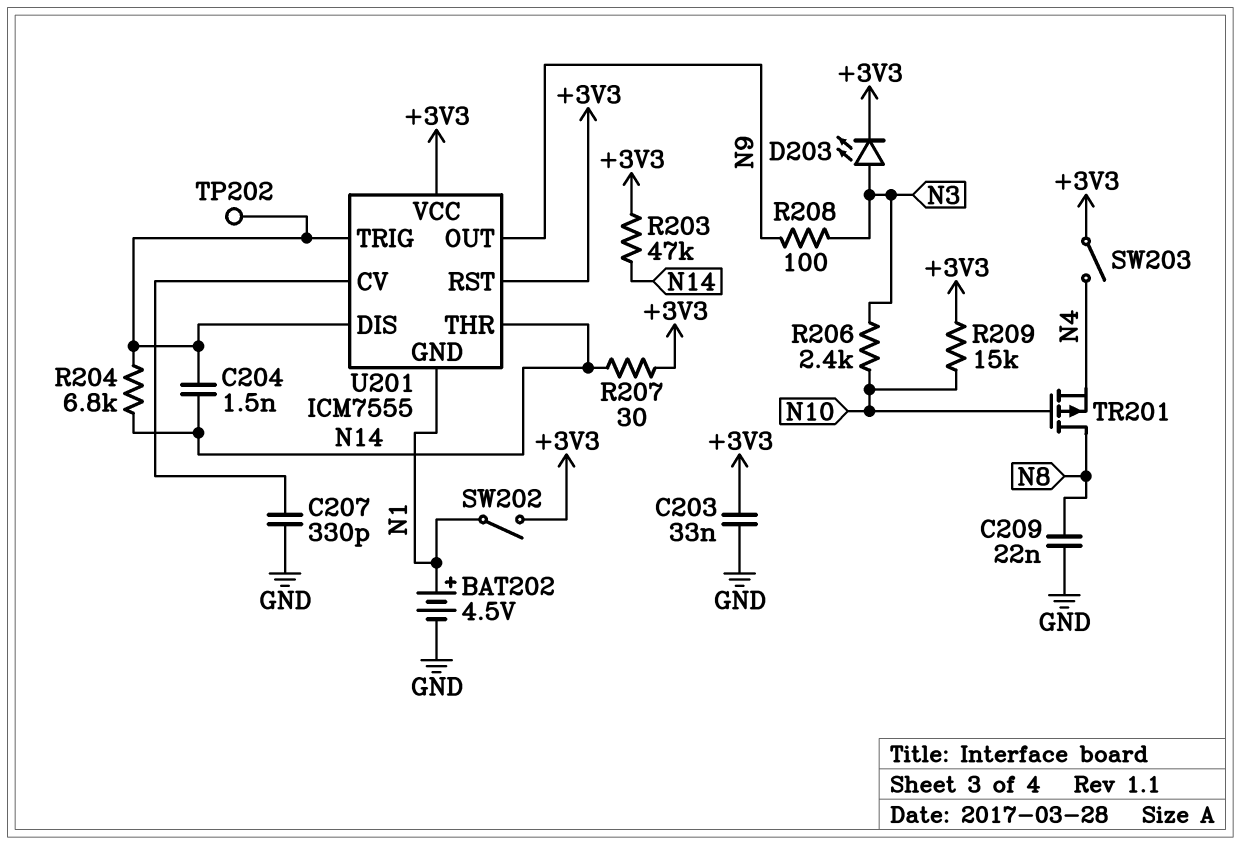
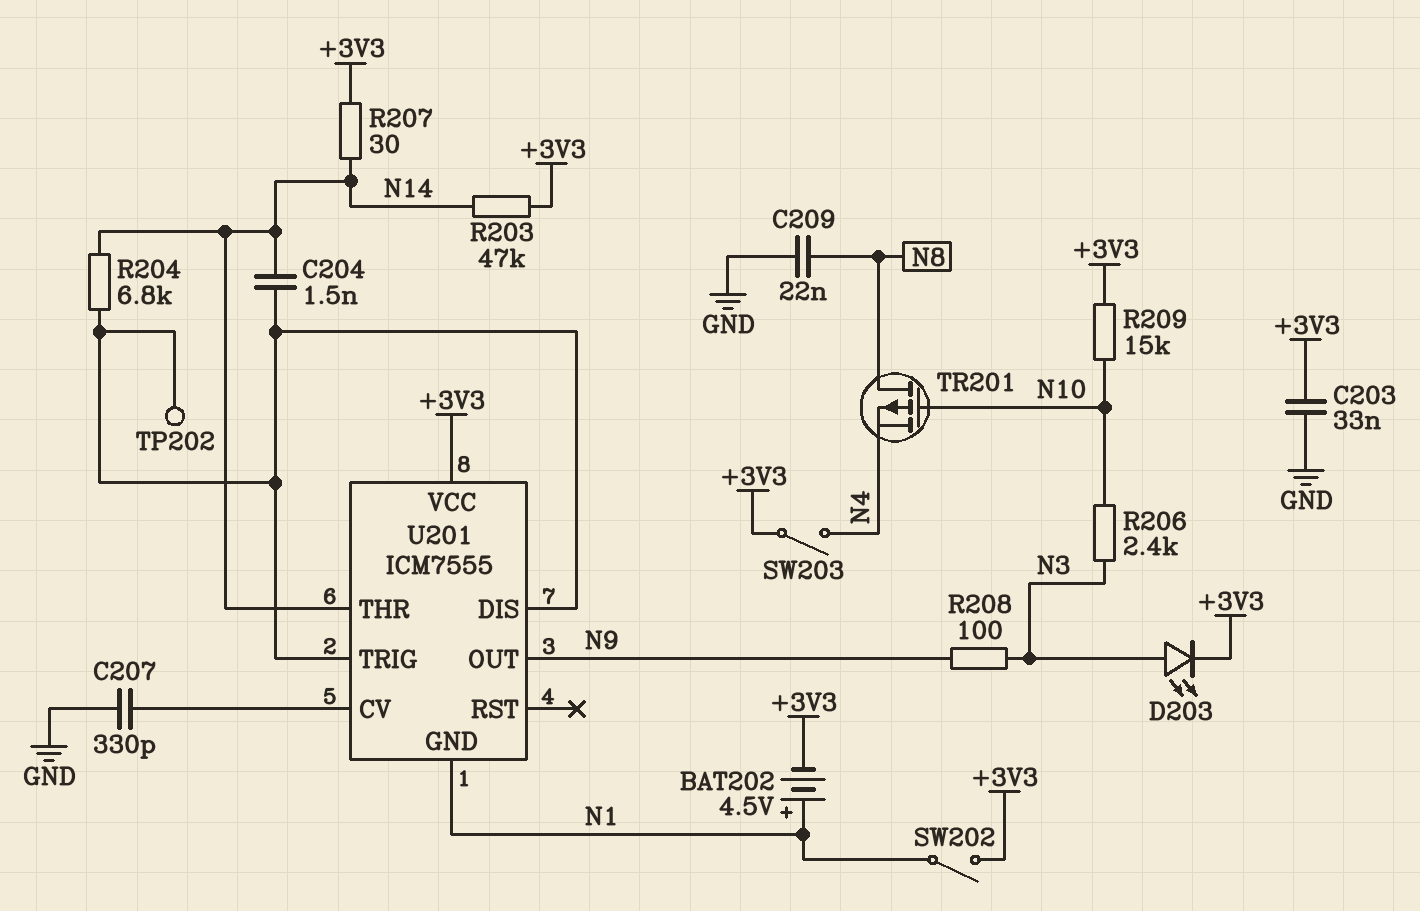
BAT202: 4.5V (plus N1, minus GND) -> 4.5V (plus N1, minus +3V3)
U201 pin RST: +3V3 -> none

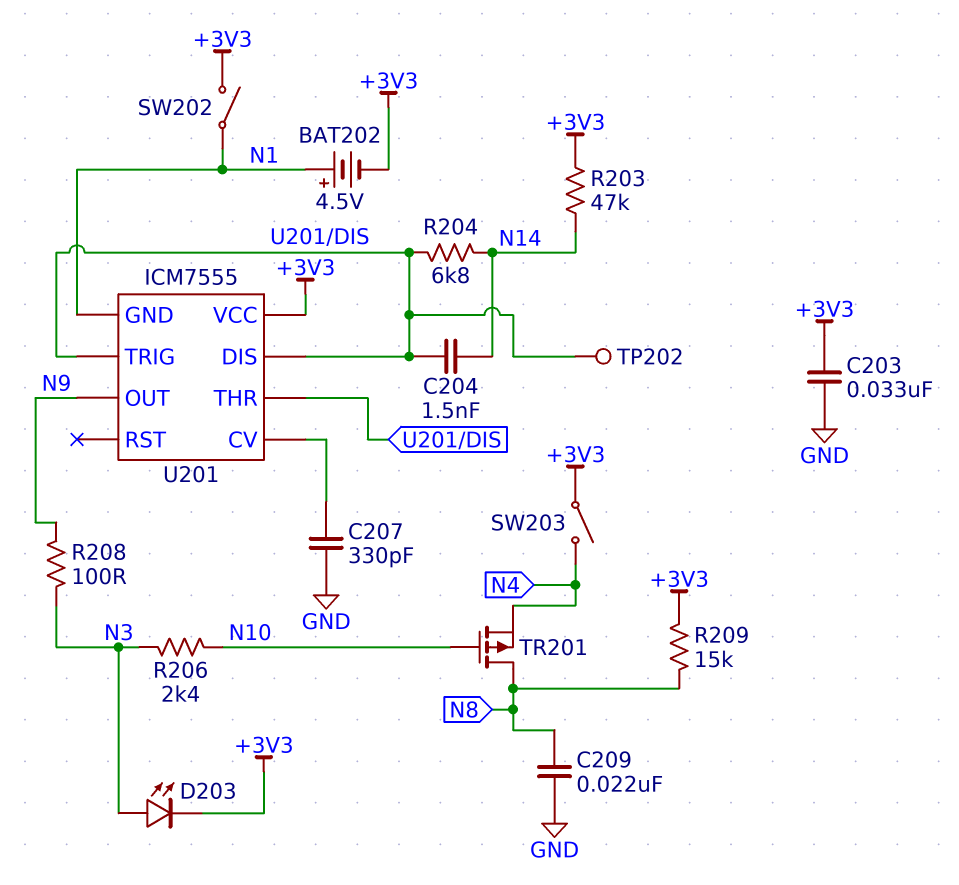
R207: 30 (+3V3, N14) -> none
R209: 15k (+3V3, N10) -> 15k (+3V3, N8)
U201 pin THR: N14 -> U201/DIS

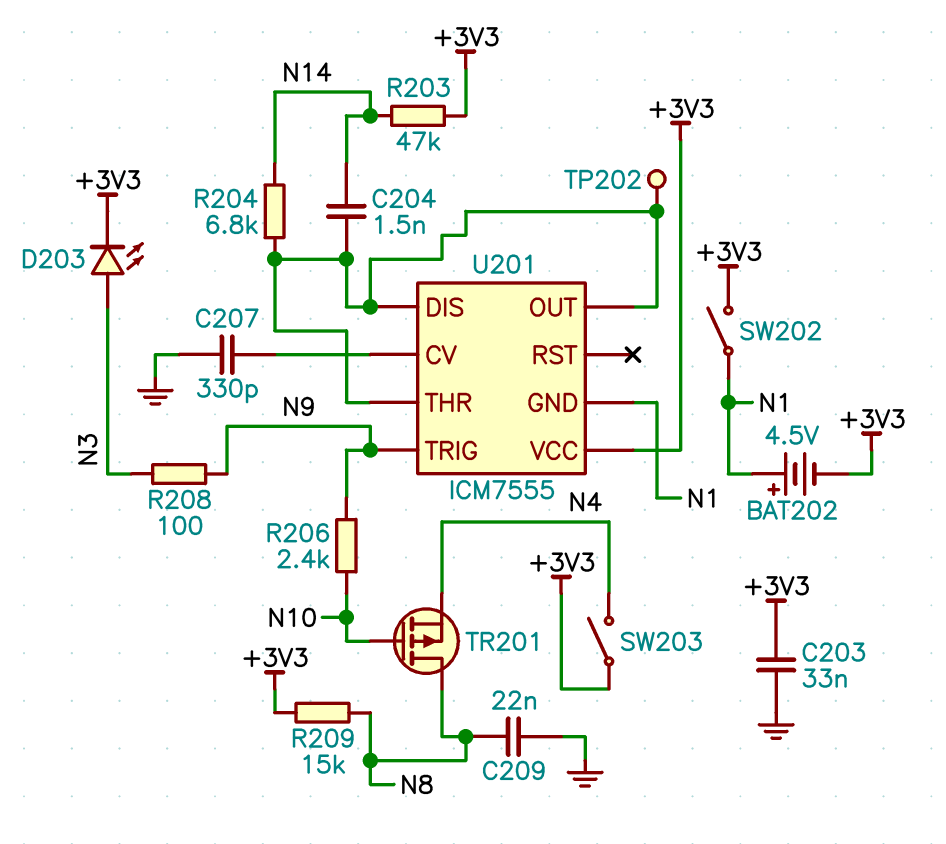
R206: 2.4k (N3, N10) -> 2.4k (N9, N10)
U201 pin OUT: N9 -> U201/DIS
U201 pin TRIG: U201/DIS -> N9

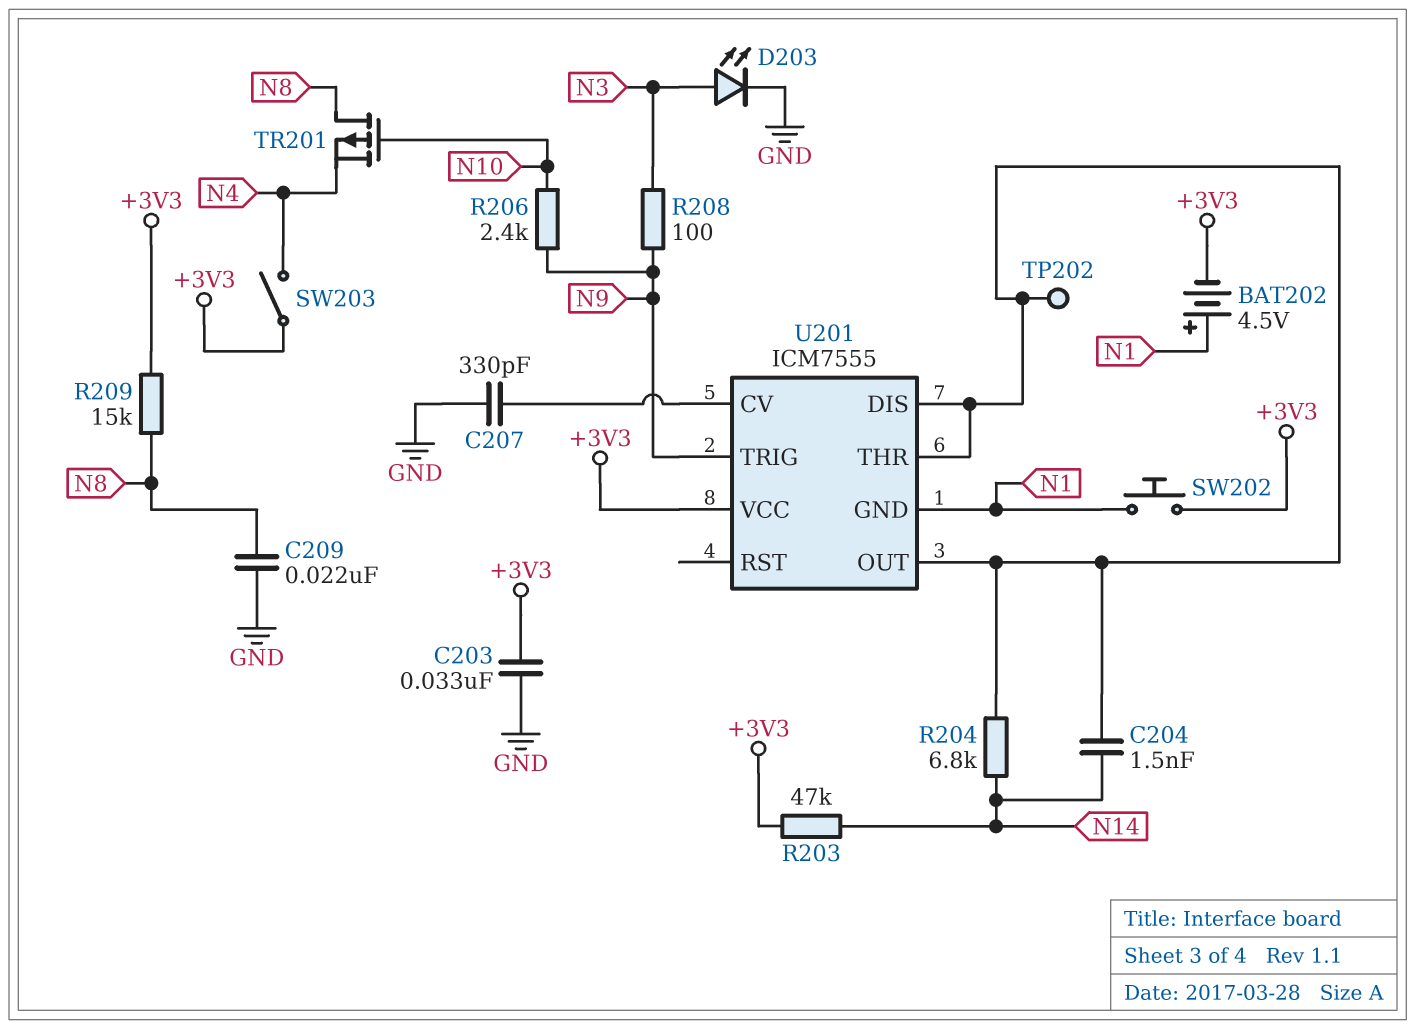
D203: LED (A N3, K +3V3) -> LED (A N3, K GND)
SW202: switch (+3V3, N1) -> button (+3V3, N1)

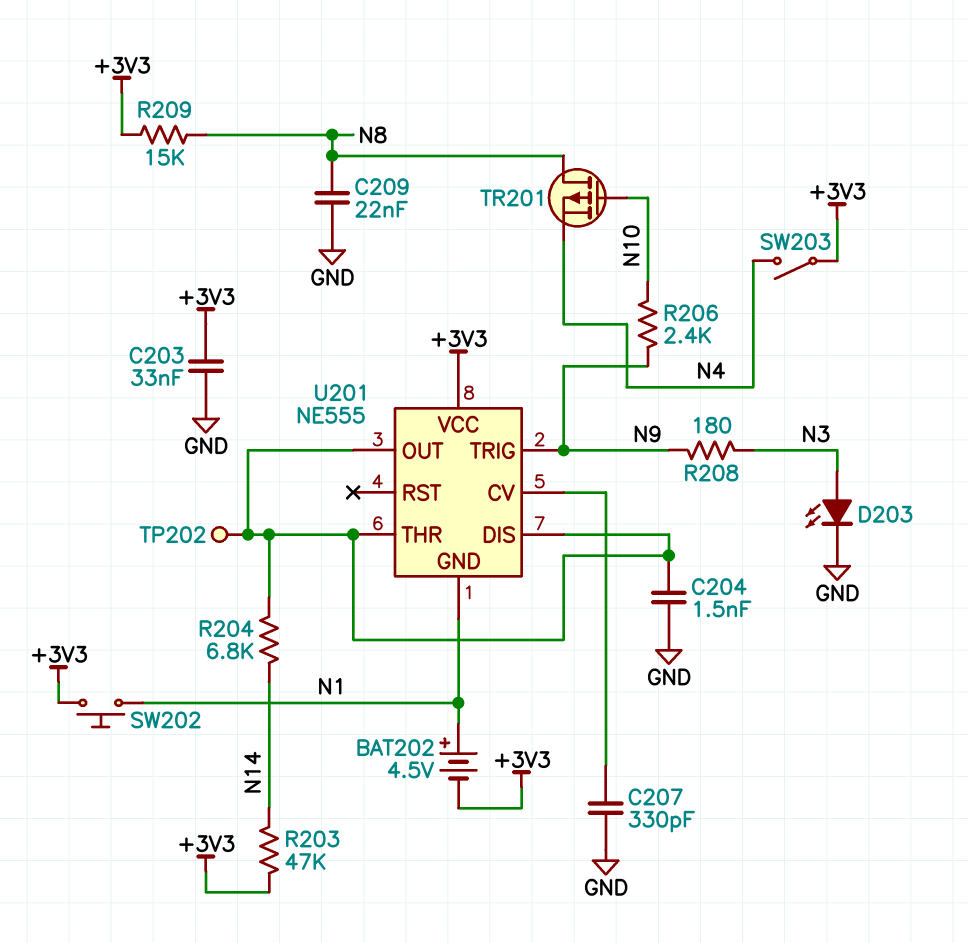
C204: 1.5nF (N14, U201/DIS) -> 1.5nF (GND, U201/DIS)
R208: 100 (N3, N9) -> 180 (N3, N9)
U201: ICM7555 -> NE555

